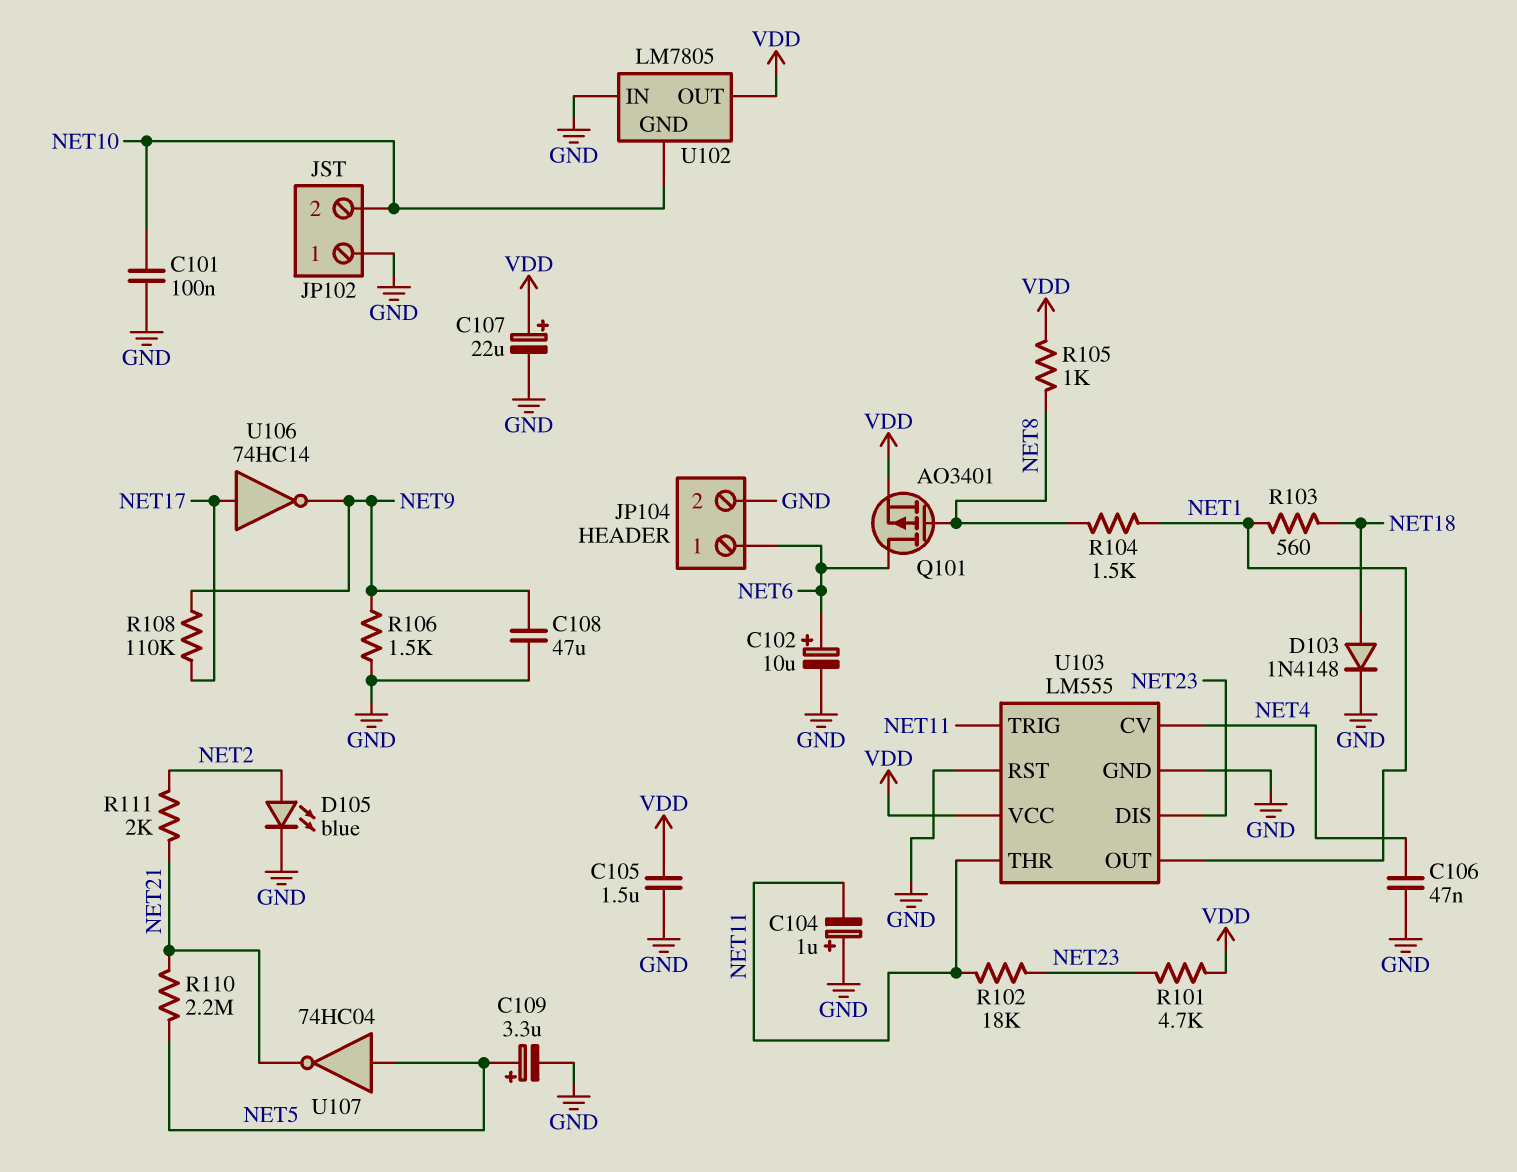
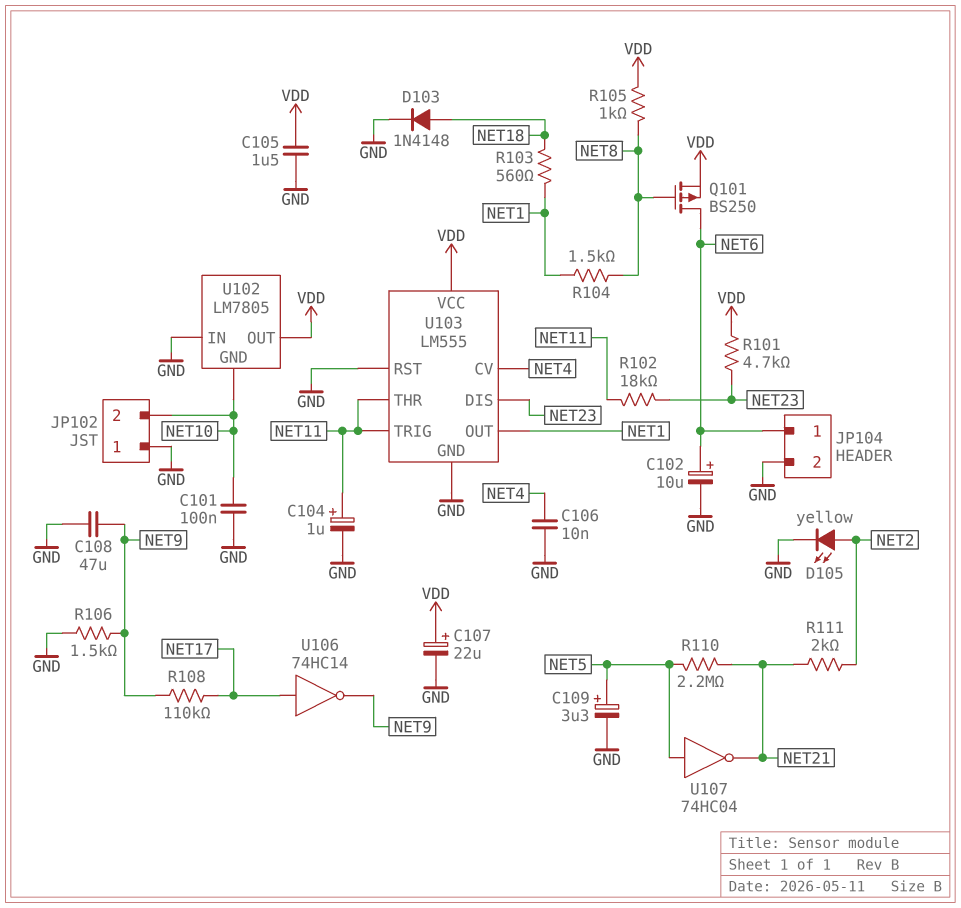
C104: 1uF (plus GND, minus NET11) -> 1uF (plus NET11, minus GND)
C106: 47nF (GND, NET4) -> 10nF (GND, NET4)
D105: LED blue (A NET2, K GND) -> LED yellow (A NET2, K GND)
Q101: PMOS AO3401 (G NET8, D NET6, S VDD) -> PMOS BS250 (G NET8, D NET6, S VDD)

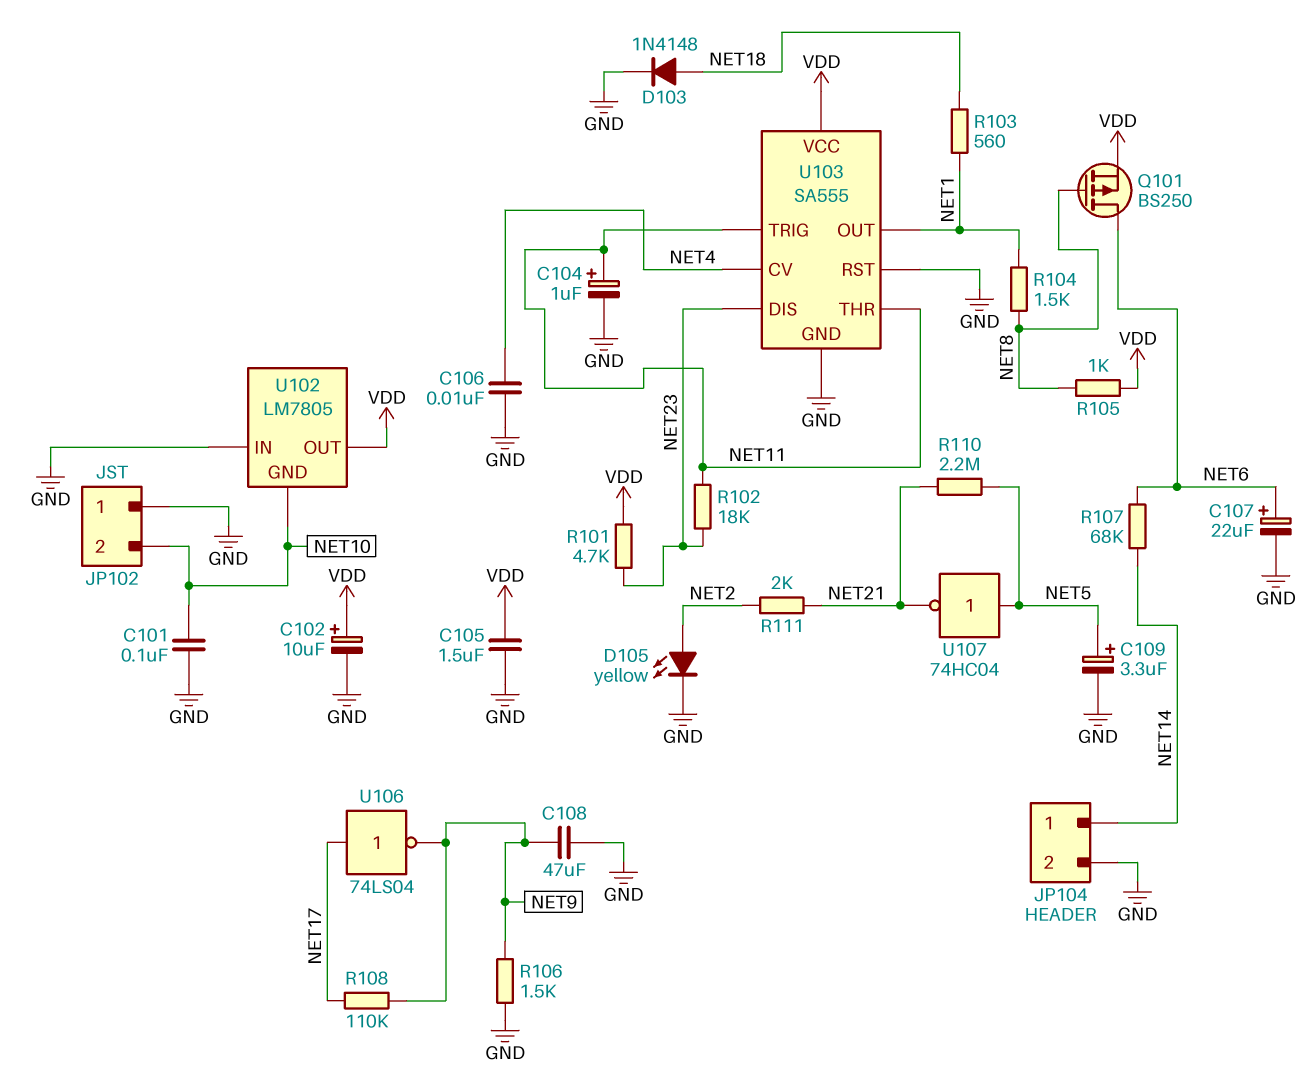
C102: 10uF (plus NET6, minus GND) -> 10uF (plus VDD, minus GND)
C107: 22uF (plus VDD, minus GND) -> 22uF (plus NET6, minus GND)
JP104 pin 1: NET6 -> NET14
R107: none -> 68k (NET6, NET14)
U103: LM555 -> SA555
U106: NOT 74HC14 (in NET17, out NET9) -> NOT 74LS04 (in NET17, out NET9)

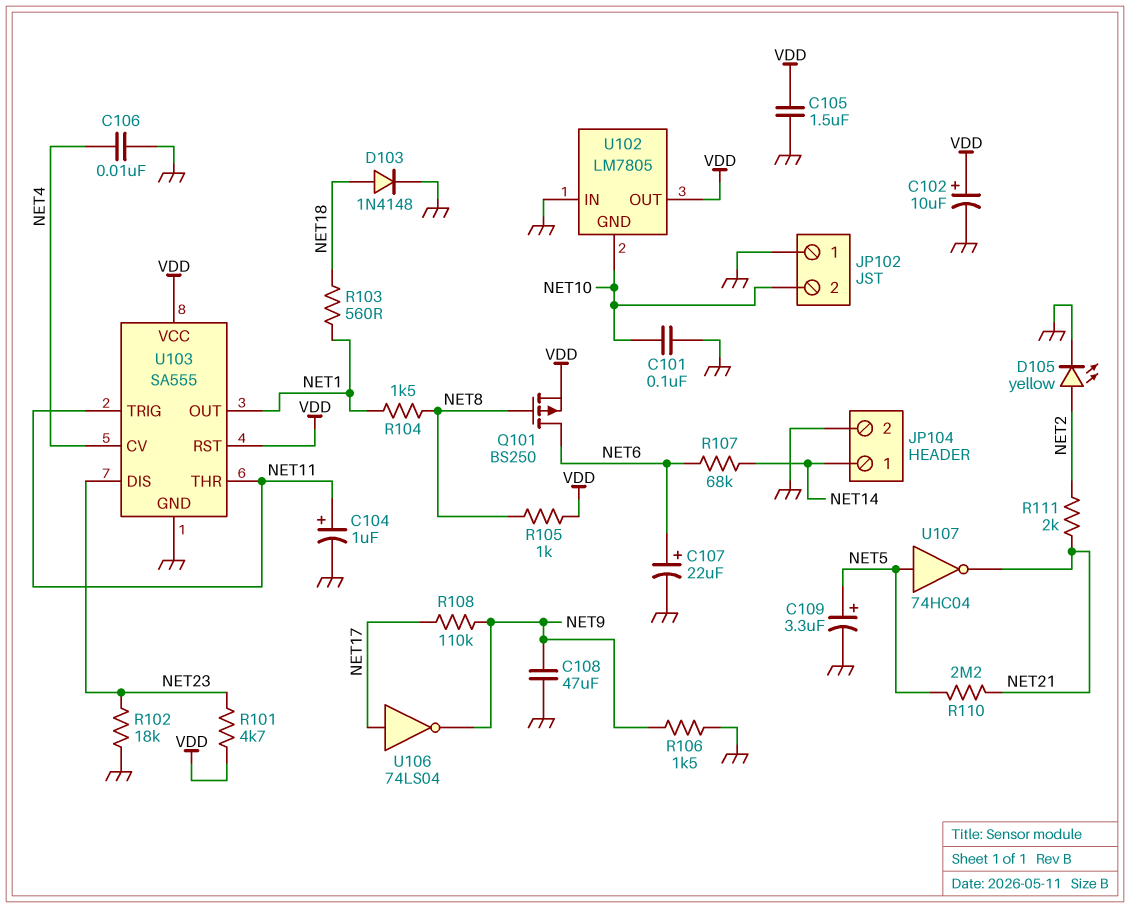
R102: 18k (NET11, NET23) -> 18k (GND, NET23)
U103 pin RST: GND -> VDD

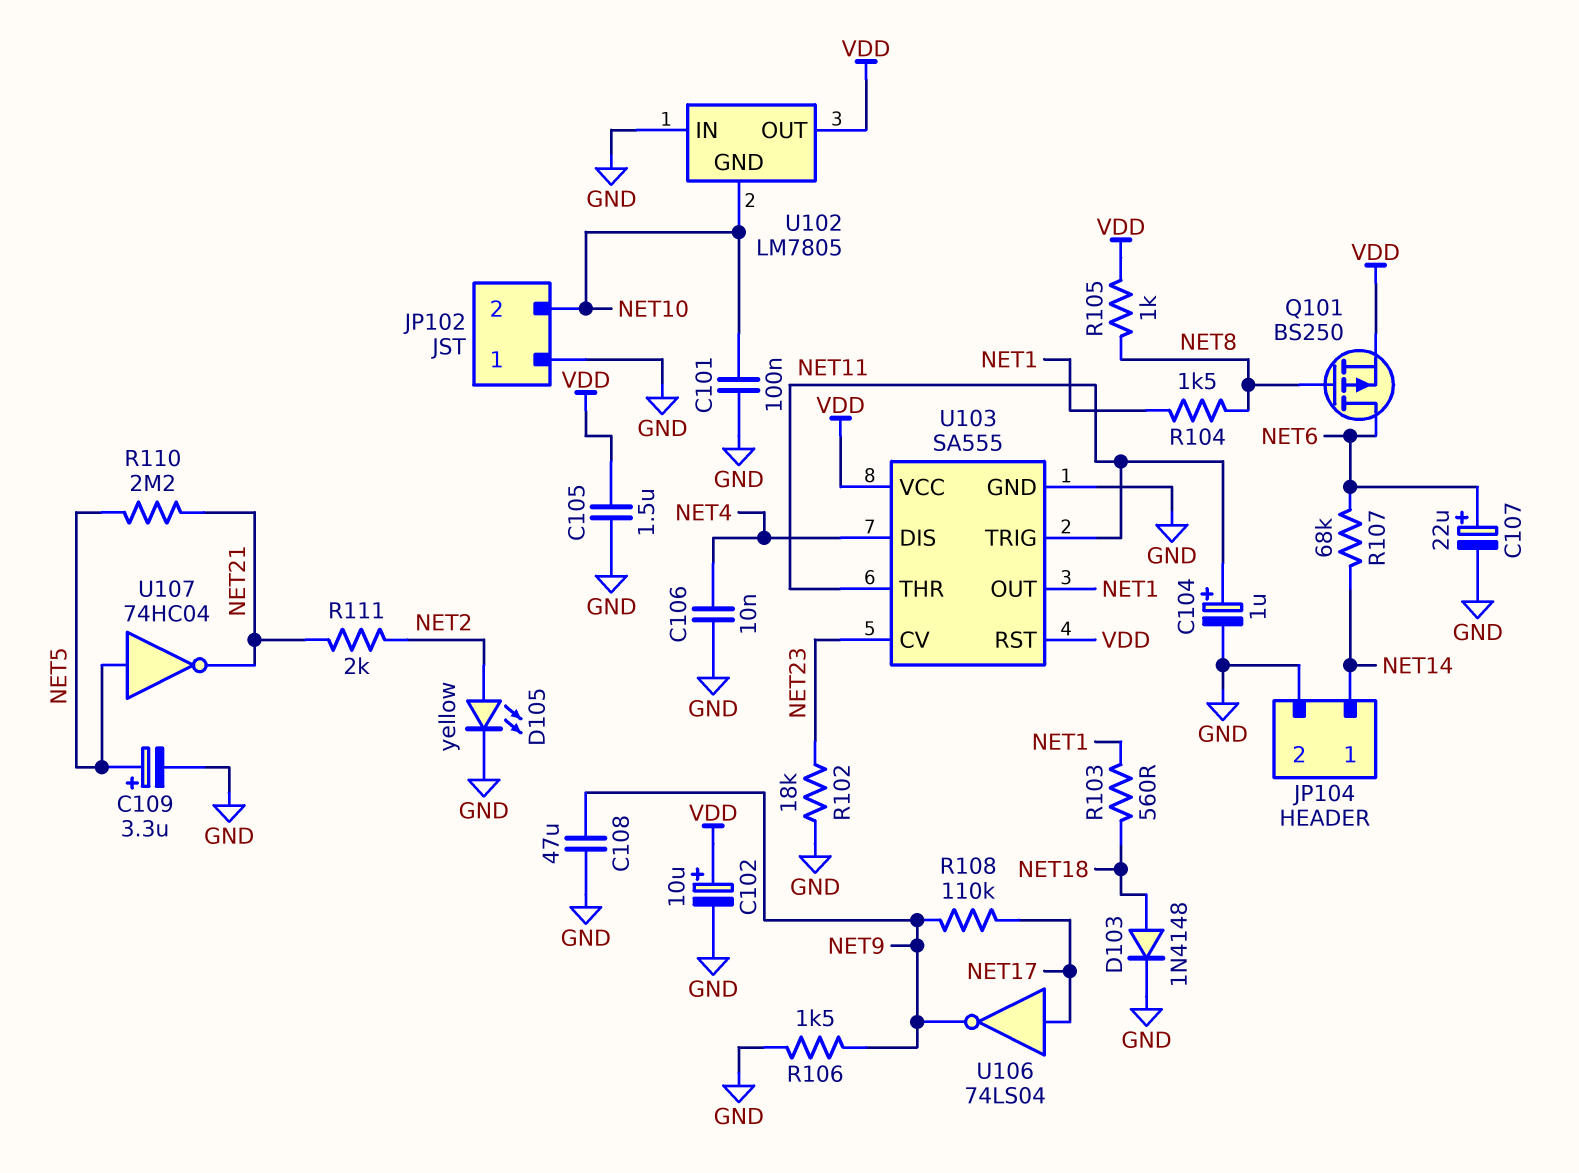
R101: 4.7k (NET23, VDD) -> none
U103 pin CV: NET4 -> NET23
U103 pin DIS: NET23 -> NET4

